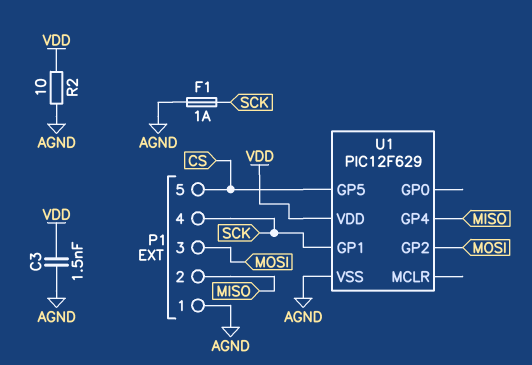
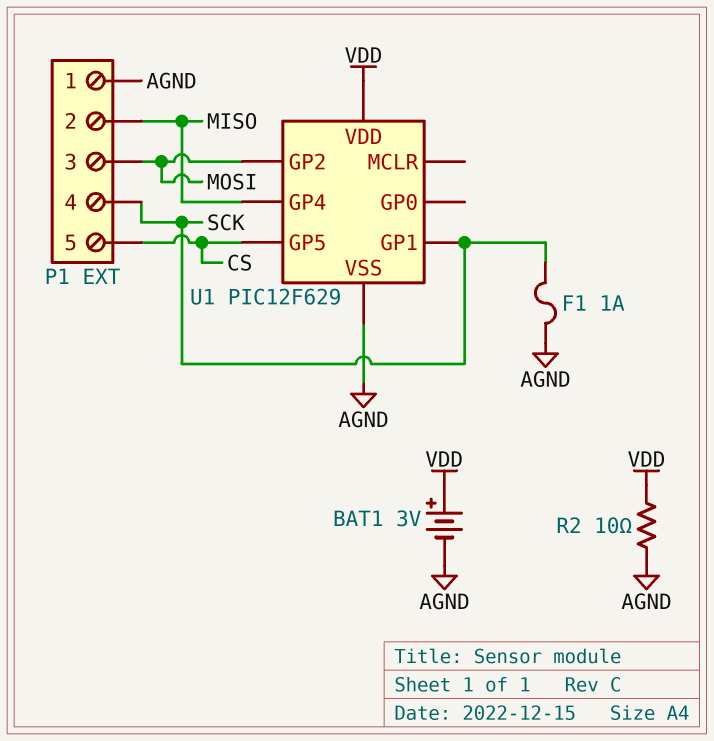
BAT1: none -> 3V (plus VDD, minus AGND)
C3: 1.5nF (AGND, VDD) -> none

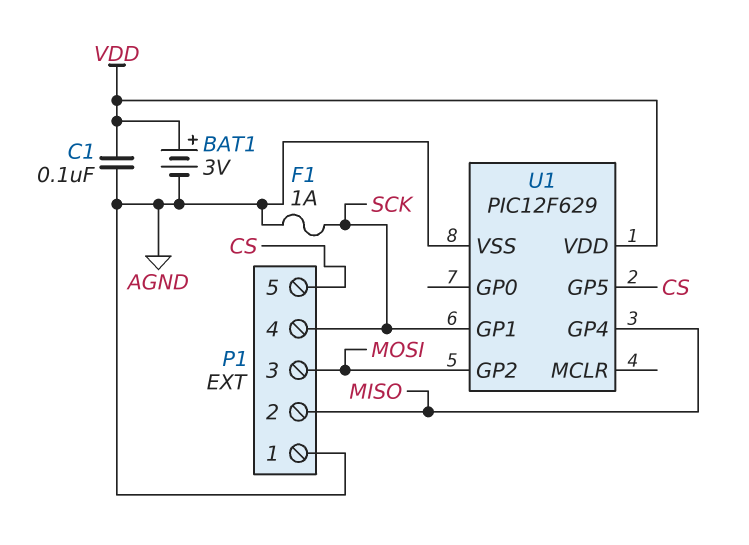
C1: none -> 100nF (AGND, VDD)
R2: 10 (AGND, VDD) -> none

